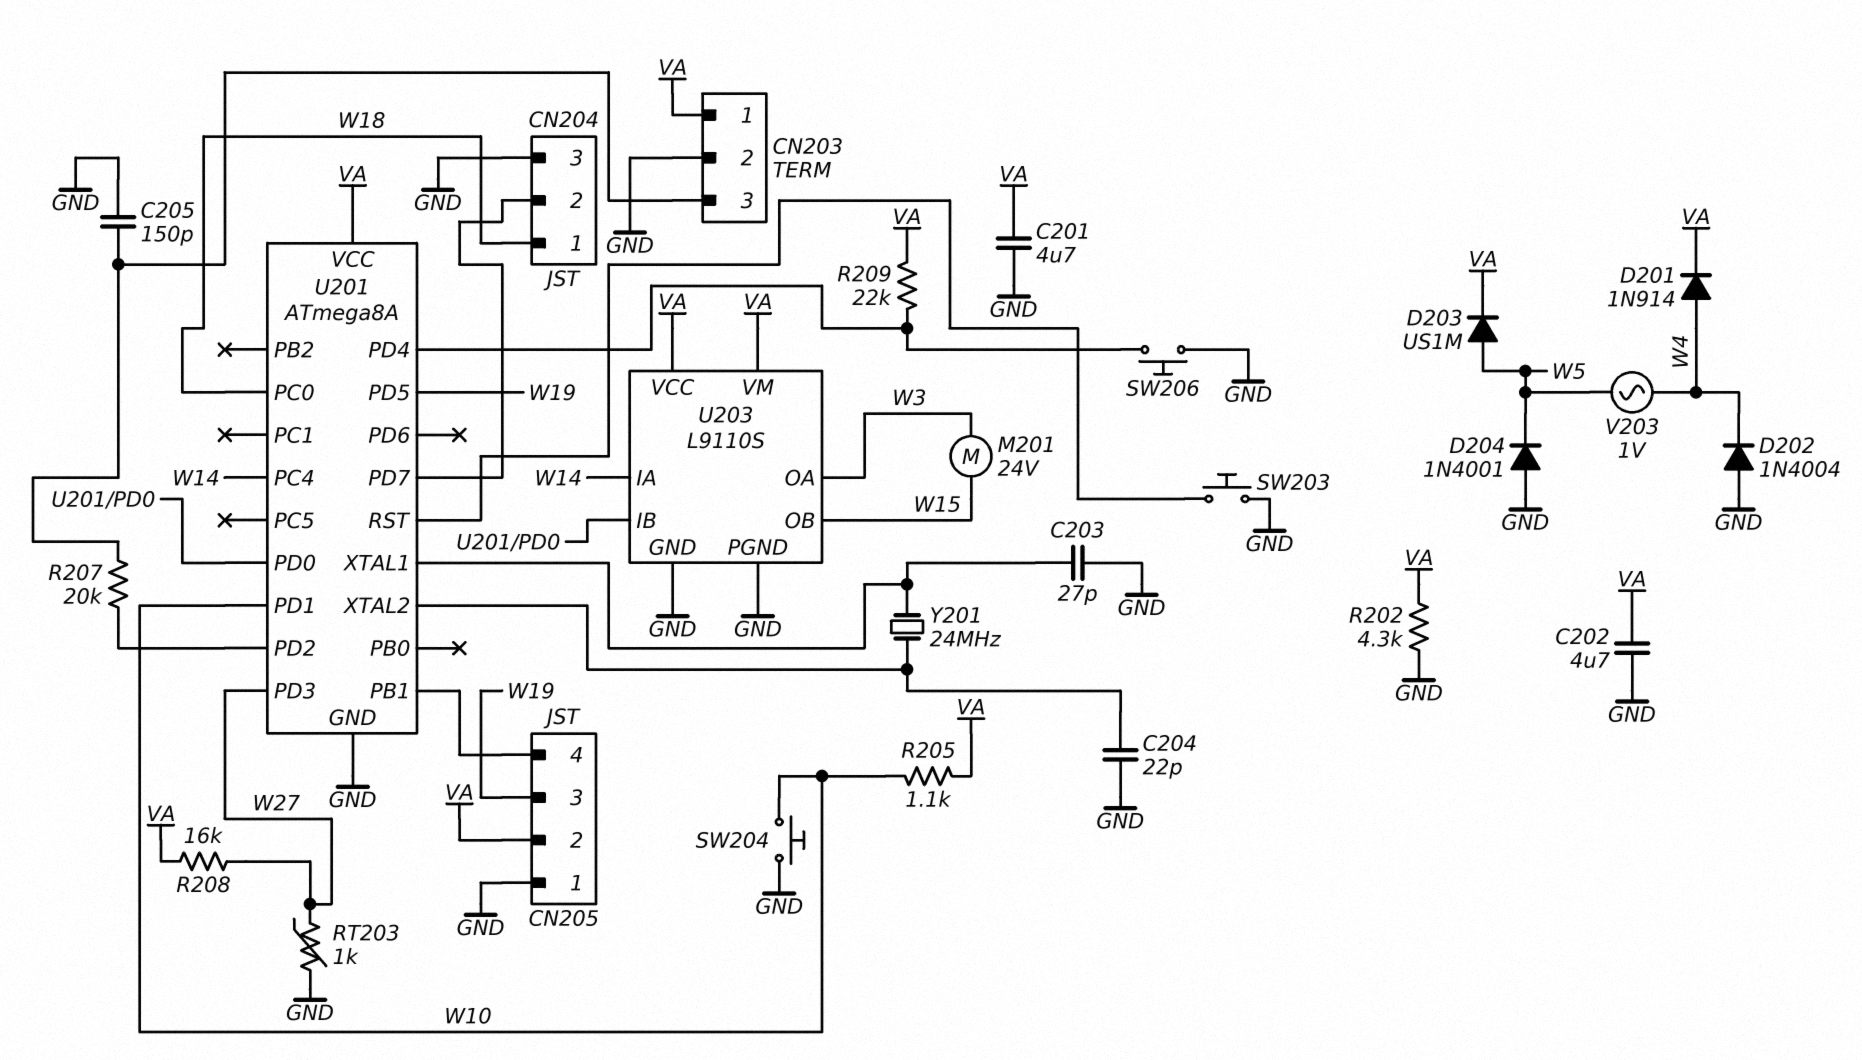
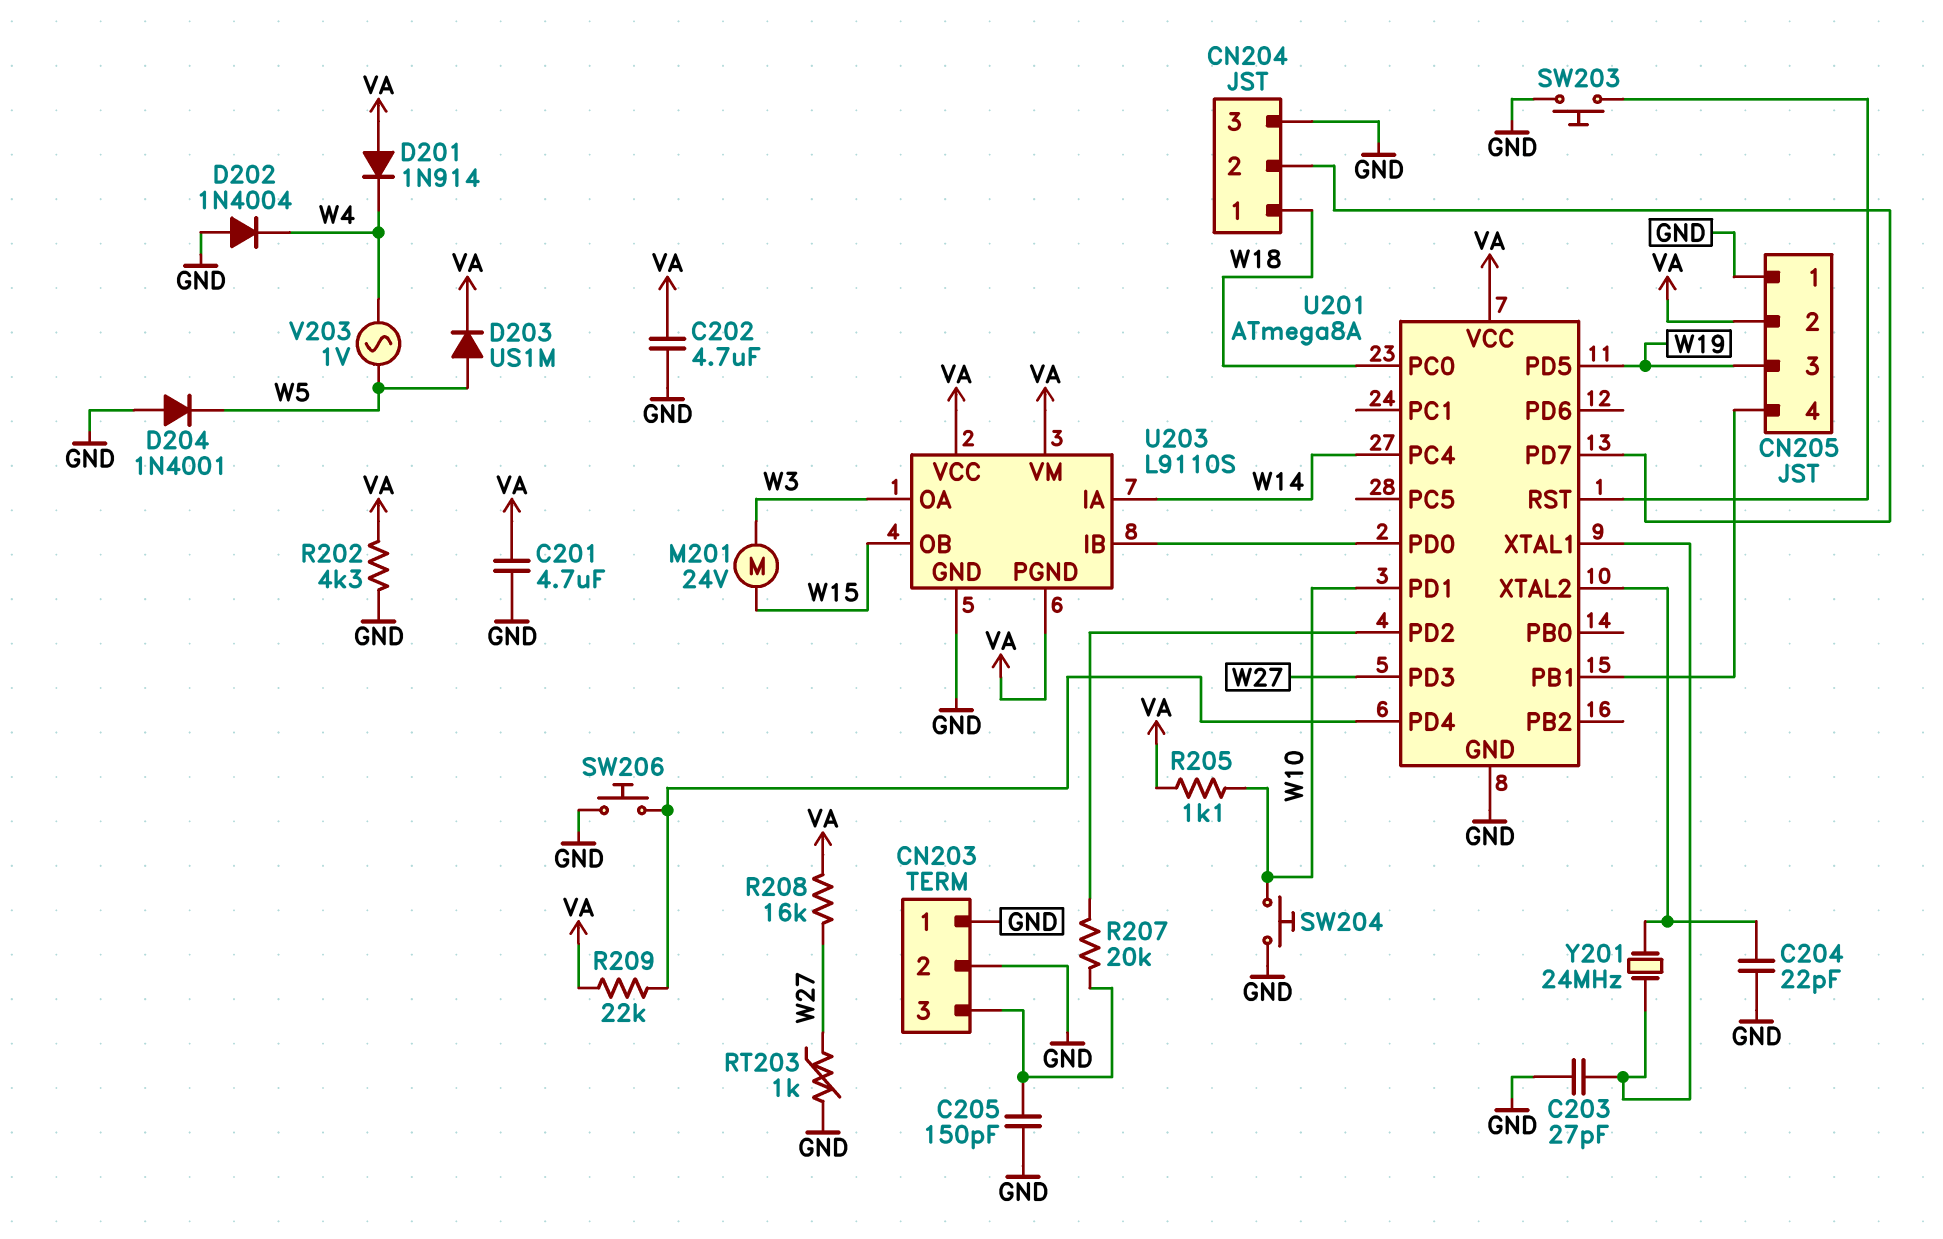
CN203 pin 1: VA -> GND
D201: diode 1N914 (A W4, K VA) -> diode 1N914 (A VA, K W4)
U203 pin PGND: GND -> VA

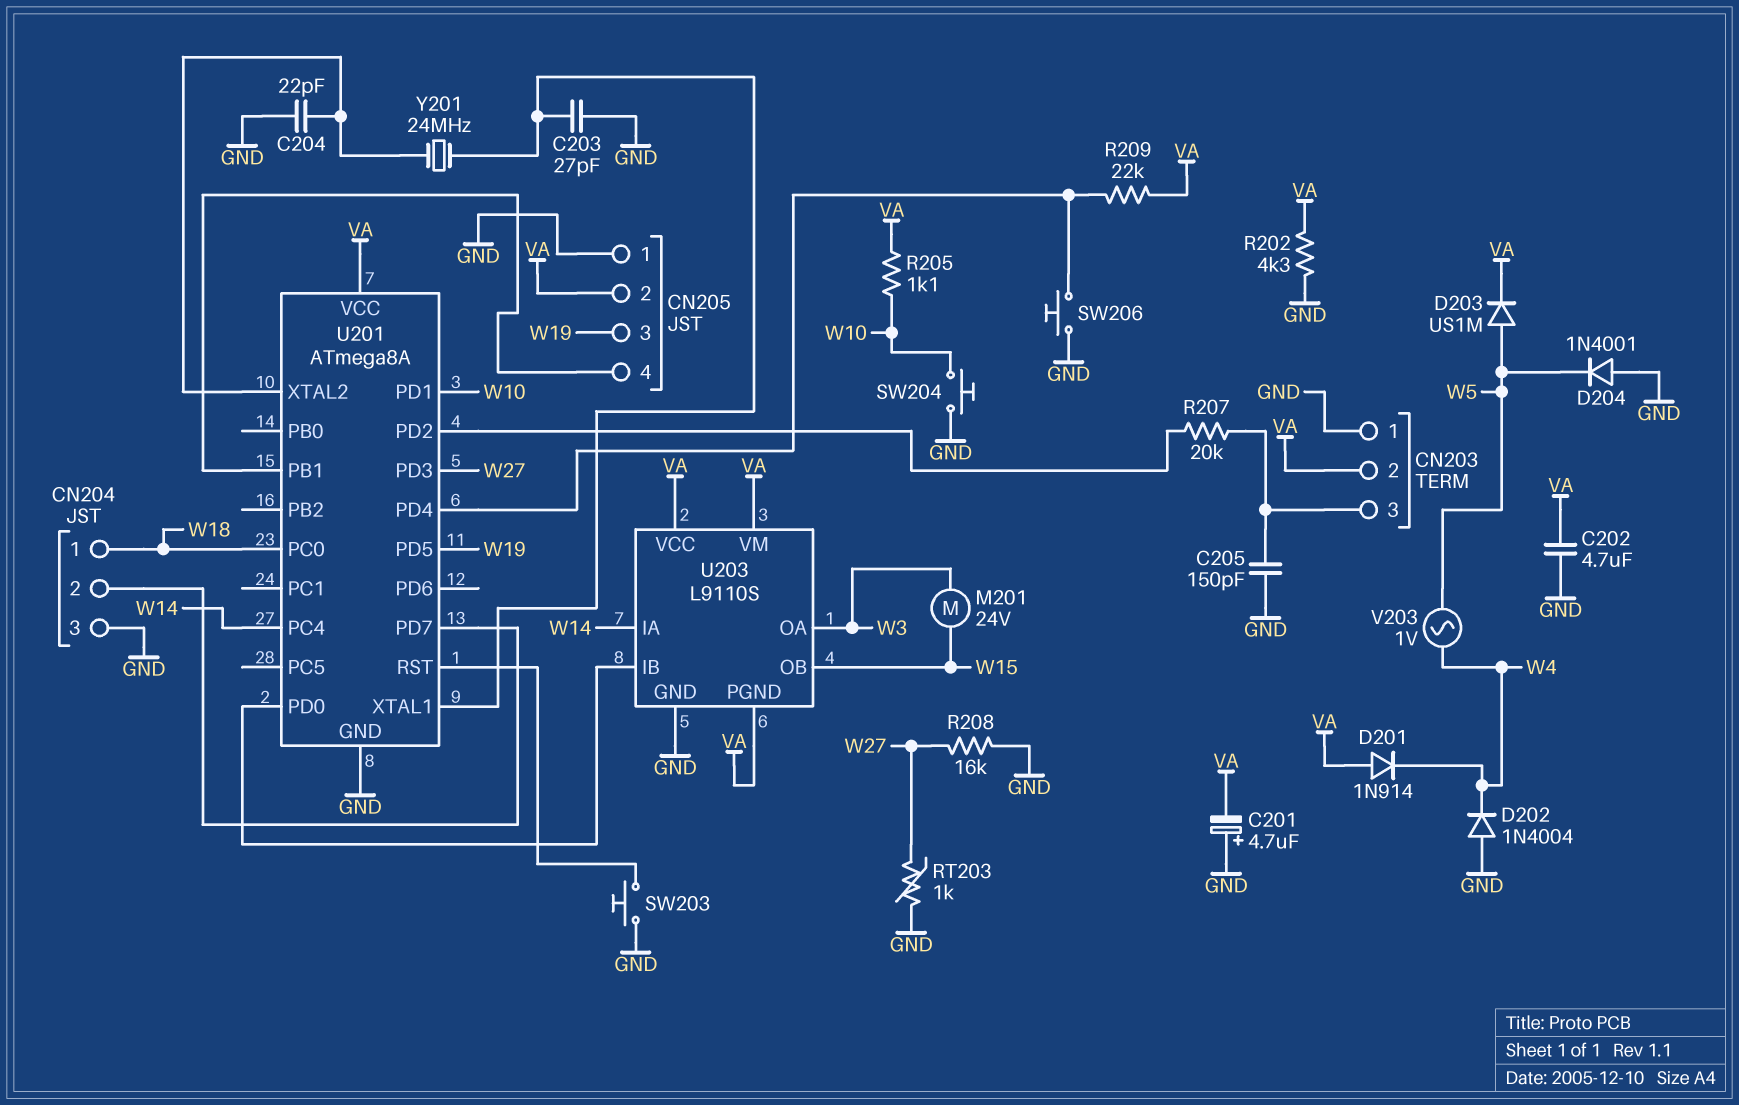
C201: 4.7uF (GND, VA) -> 4.7uF (plus GND, minus VA)
CN203 pin 2: GND -> VA
R208: 16k (VA, W27) -> 16k (GND, W27)

